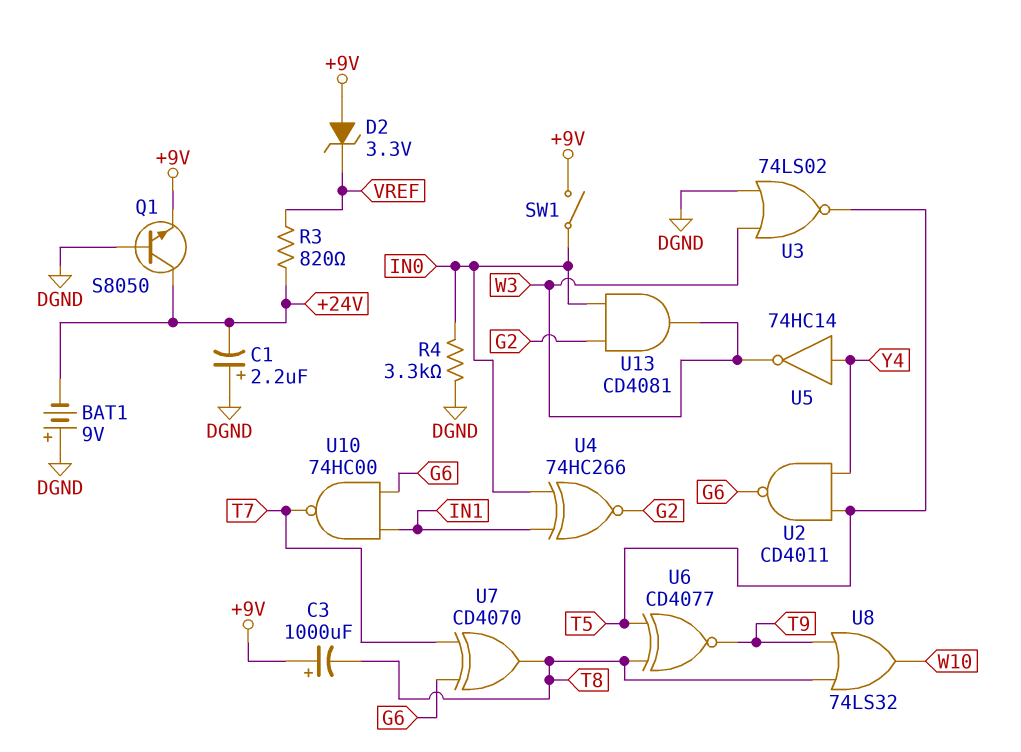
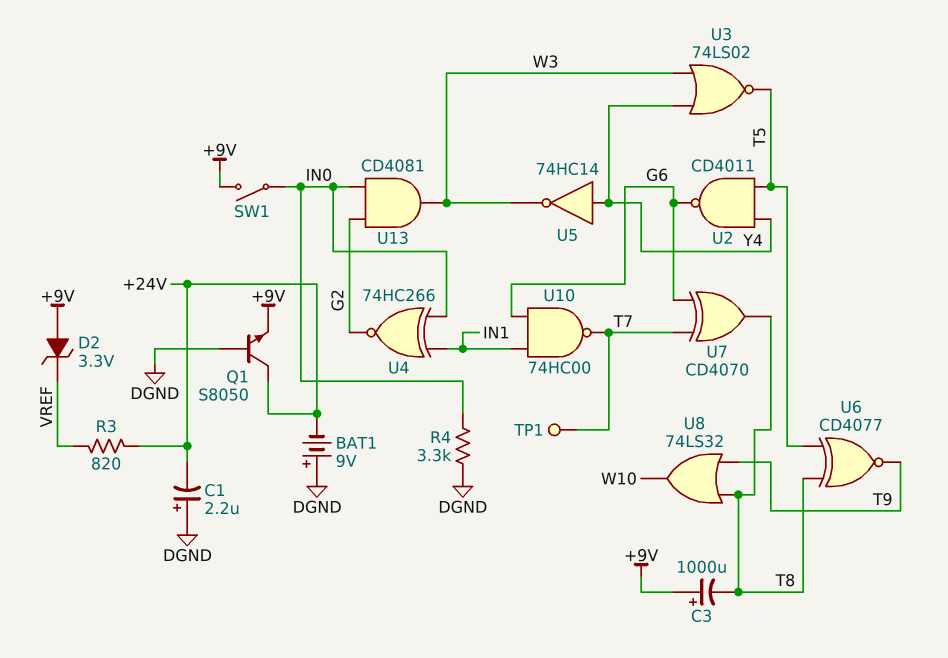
TP1: none -> test point (T7)
U3: NOR 74LS02 (in DGND, in W3, out T5) -> NOR 74LS02 (in W3, in Y4, out T5)

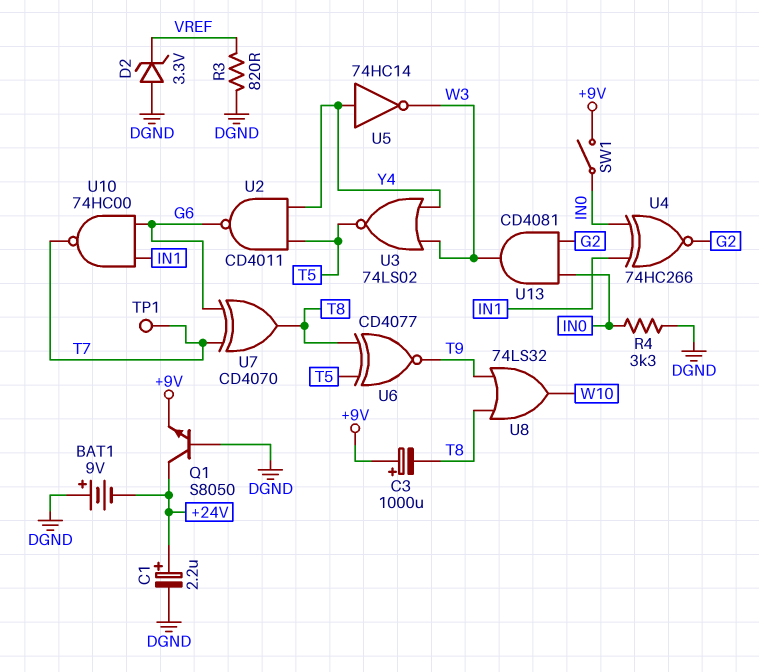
C1: 2.2uF (plus DGND, minus +24V) -> 2.2uF (plus +24V, minus DGND)
D2: zener 3.3V (A +9V, K VREF) -> zener 3.3V (A DGND, K VREF)
R3: 820 (+24V, VREF) -> 820 (DGND, VREF)

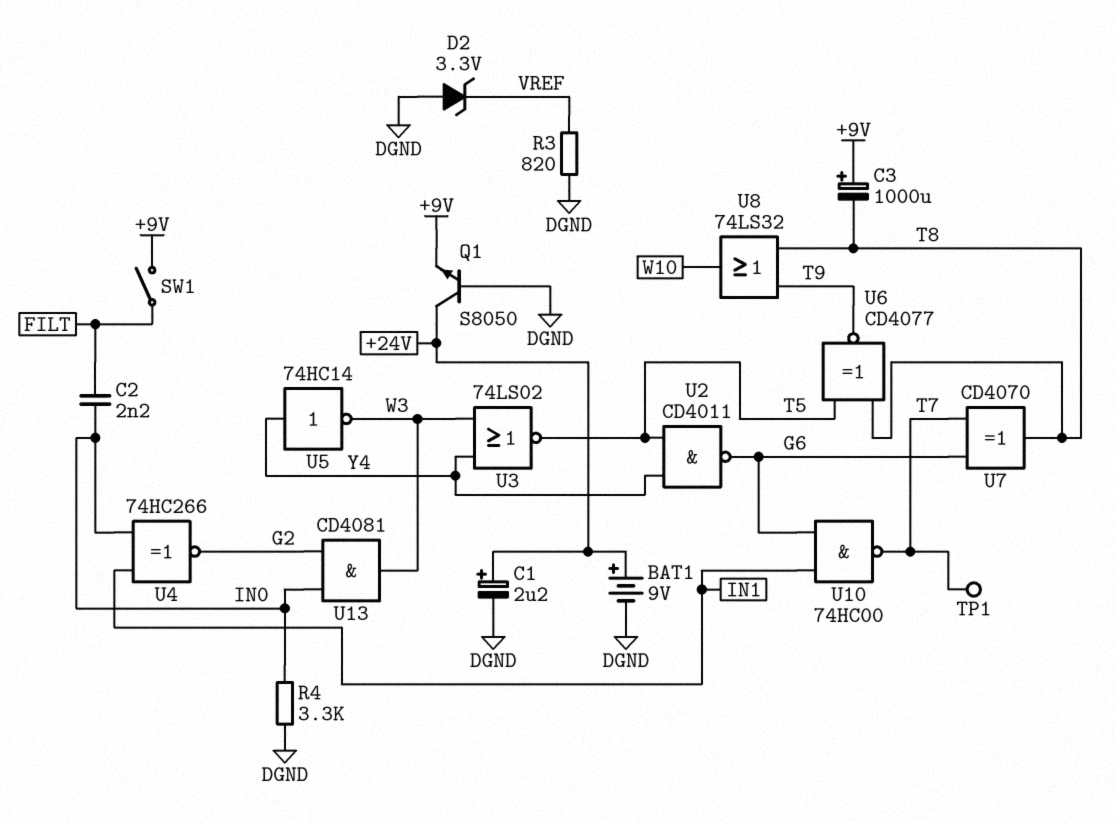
BAT1: 9V (plus DGND, minus +24V) -> 9V (plus +24V, minus DGND)
C2: none -> 2.2nF (FILT, IN0)
SW1: switch (+9V, IN0) -> switch (+9V, FILT)

